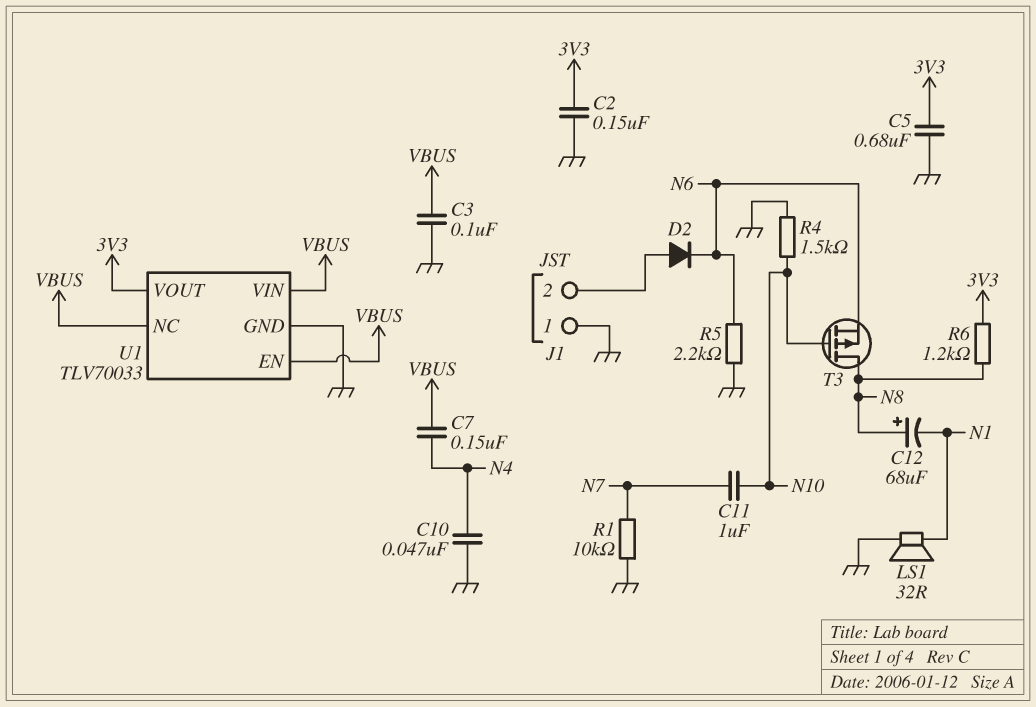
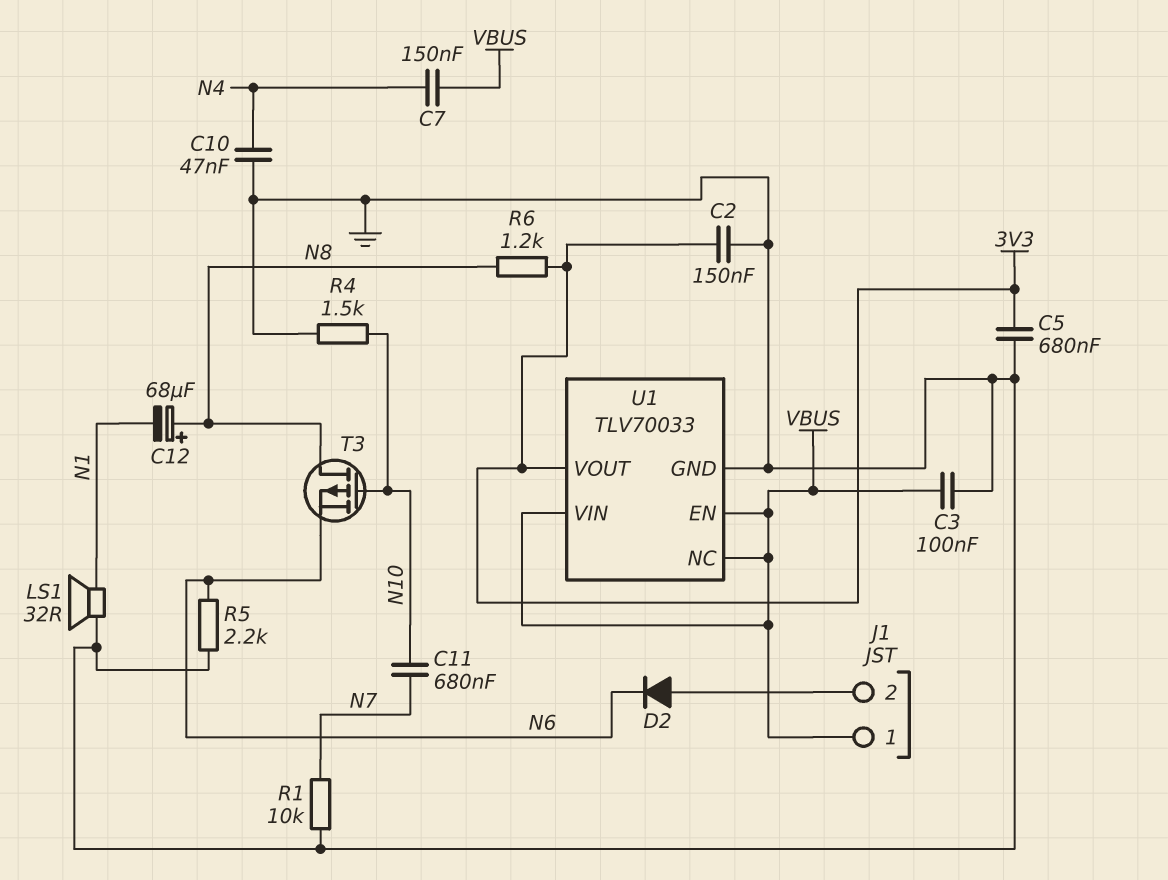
C11: 1uF (N7, N10) -> 680nF (N7, N10)
J1 pin 1: GND -> VBUS

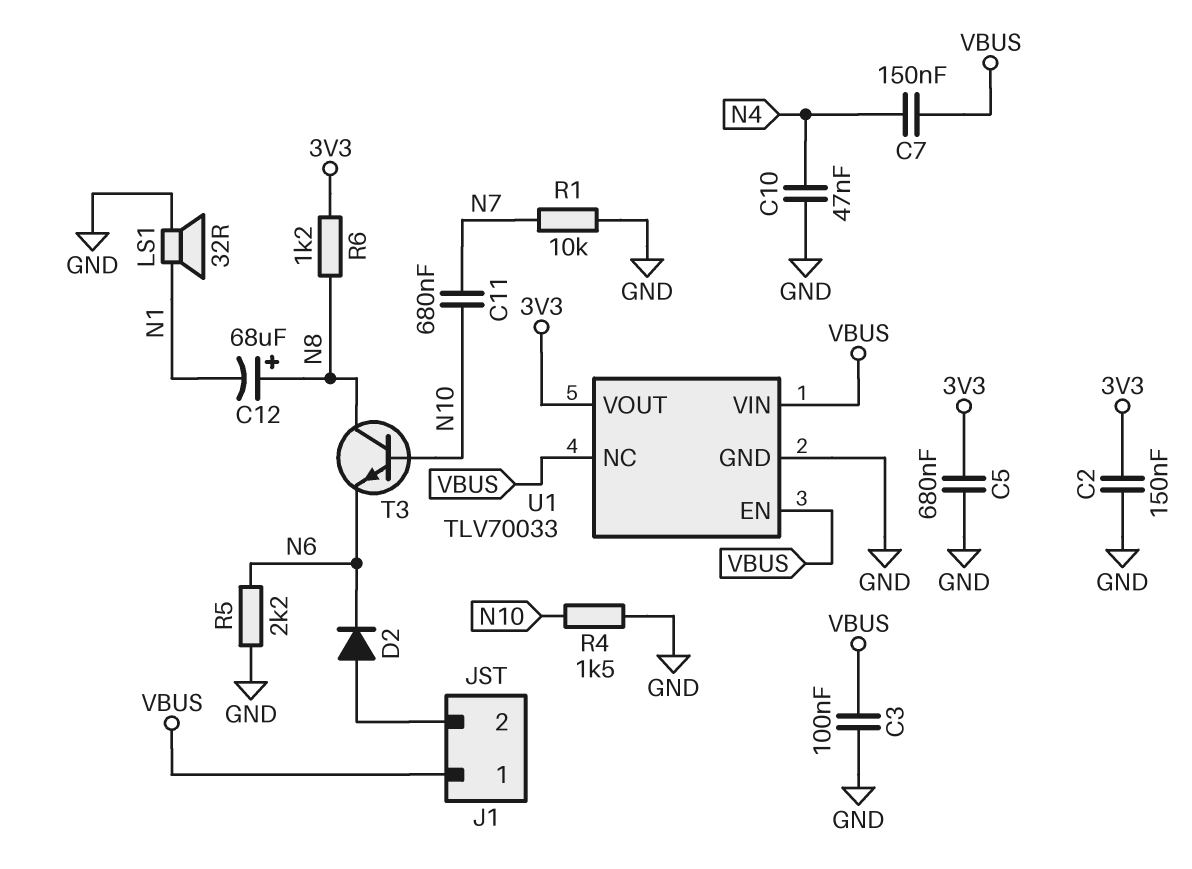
T3: PMOS (G N10, D N8, S N6) -> NPN (B N10, C N8, E N6)

